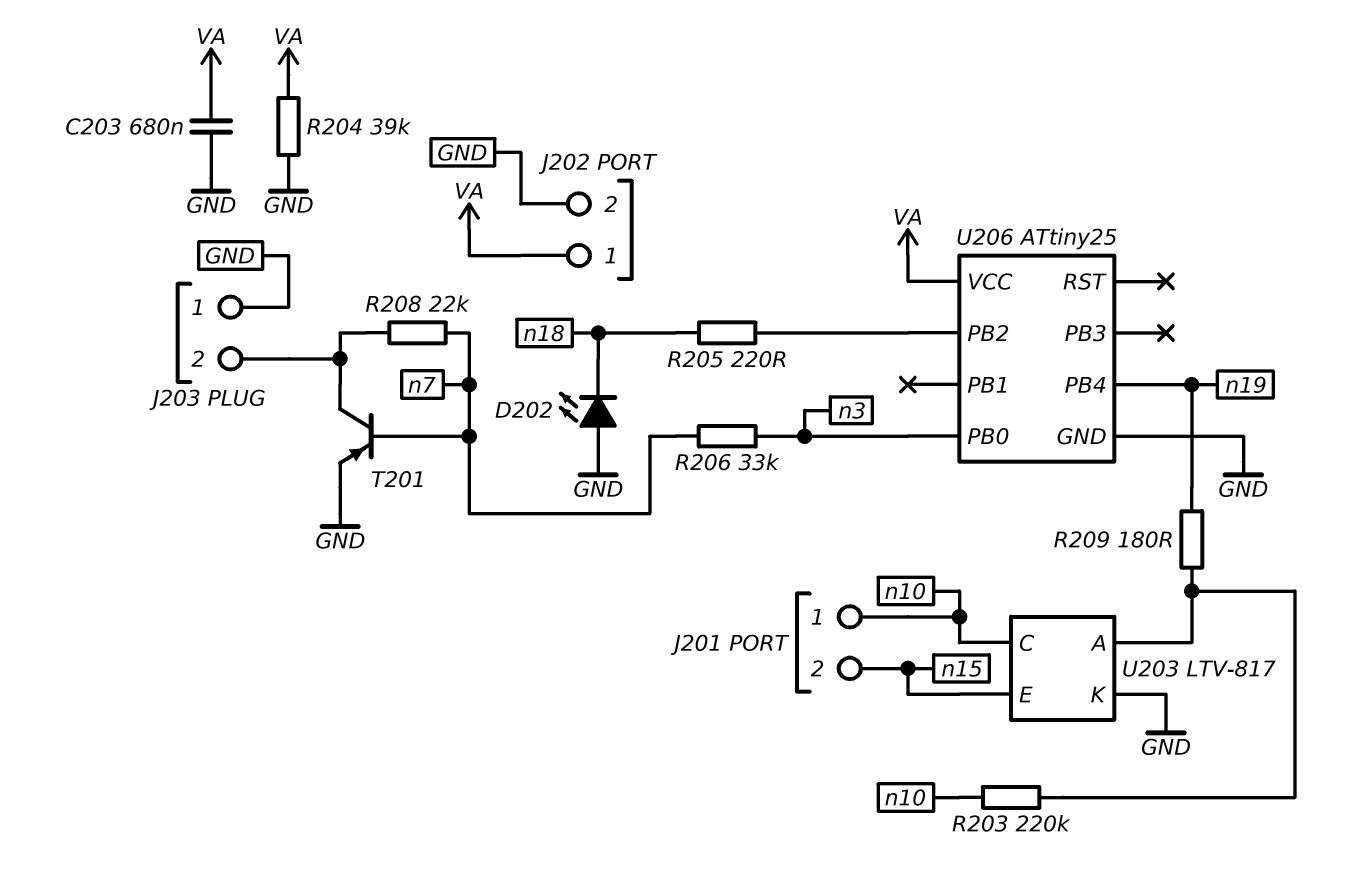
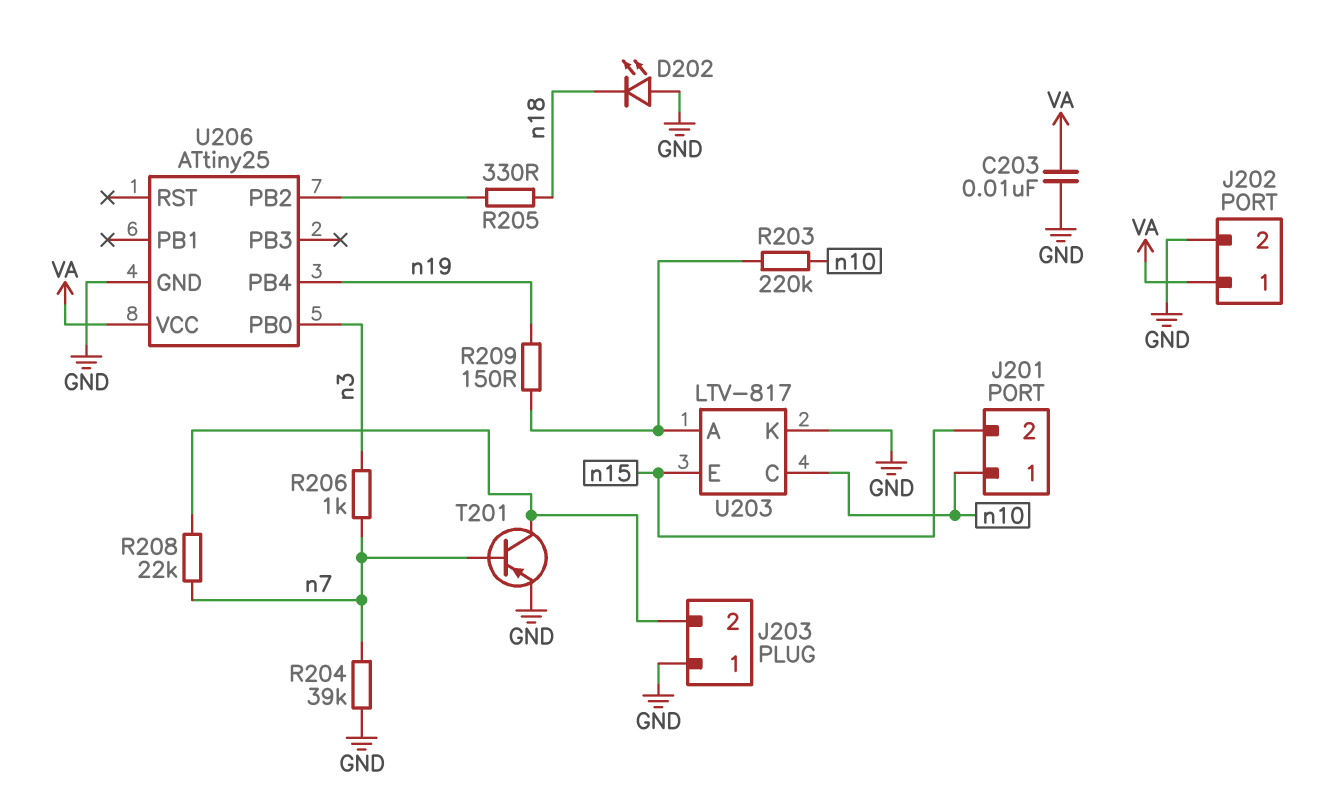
C203: 680nF (GND, VA) -> 10nF (GND, VA)
R204: 39k (GND, VA) -> 39k (GND, n7)
R205: 220 (U206/PB2, n18) -> 330 (U206/PB2, n18)
R206: 33k (n3, n7) -> 1k (n3, n7)
R209: 180 (U203/A, n19) -> 150 (U203/A, n19)

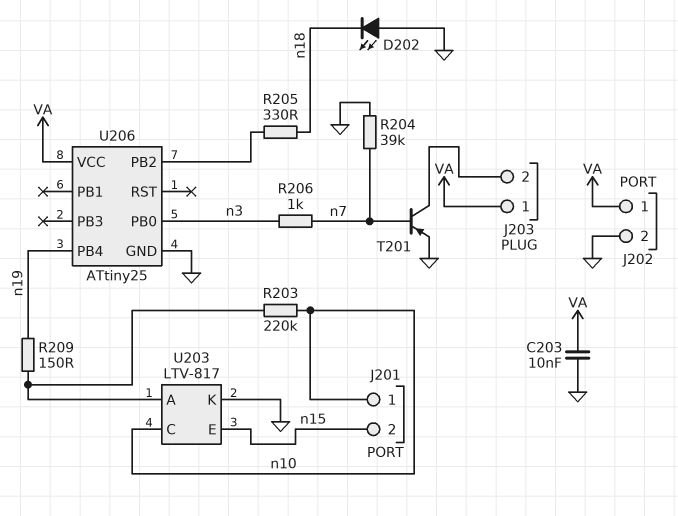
J203 pin 1: GND -> VA
R208: 22k (J203/2, n7) -> none

